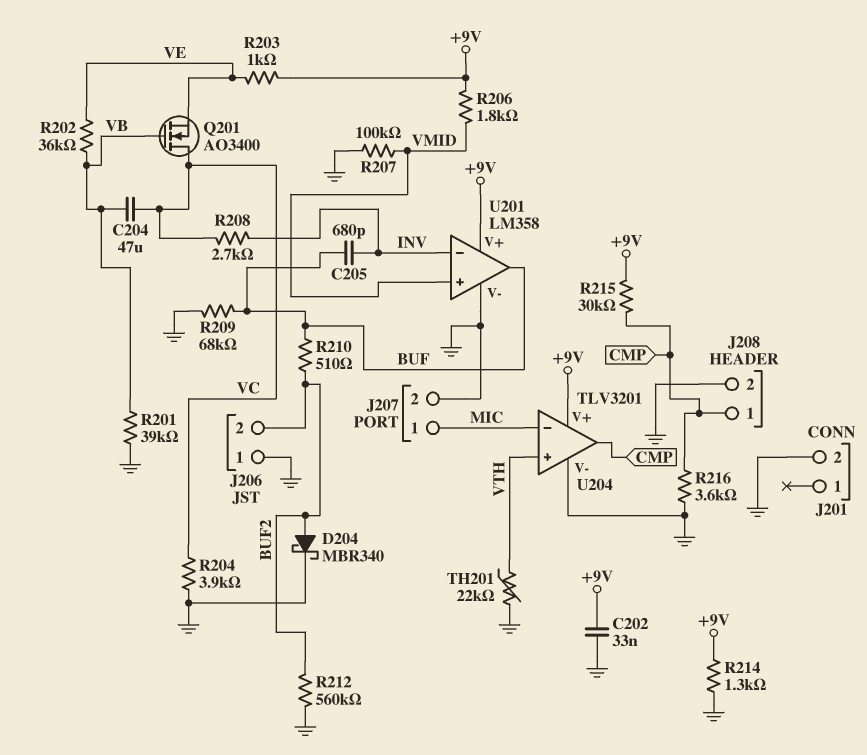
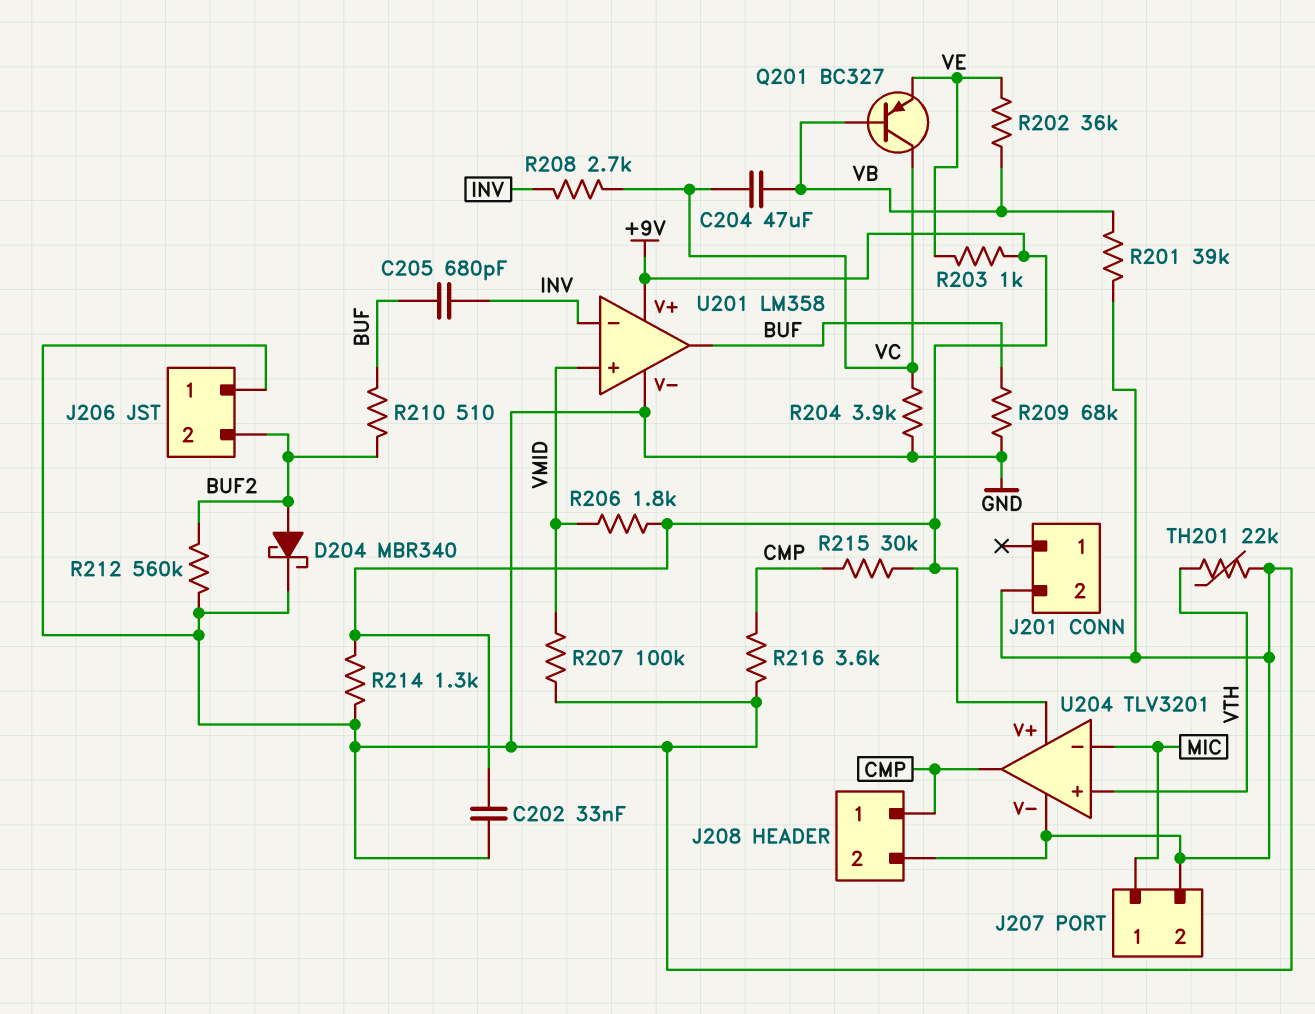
Q201: NMOS AO3400 (G VB, D VC, S VE) -> PNP BC327 (B VB, C VC, E VE)

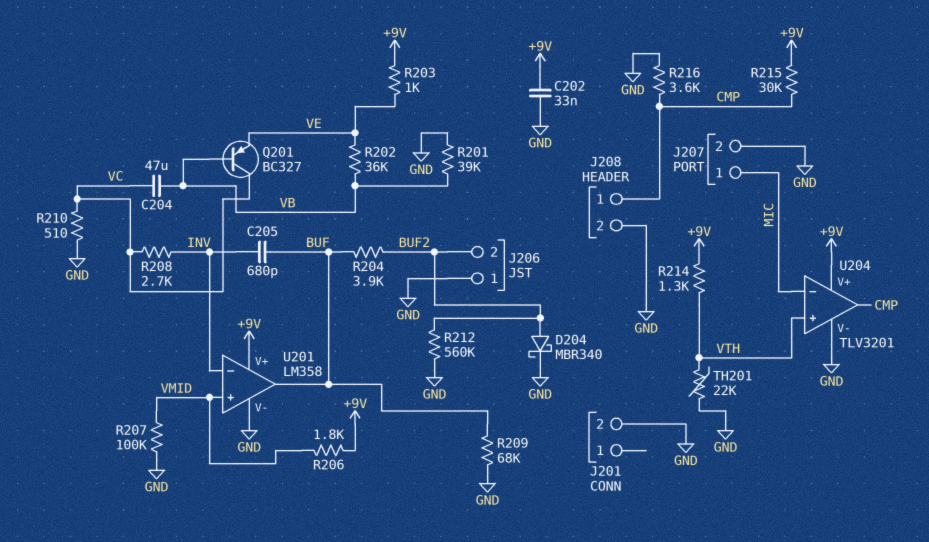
R204: 3.9k (GND, VC) -> 3.9k (BUF, BUF2)
R210: 510 (BUF, BUF2) -> 510 (GND, VC)
R214: 1.3k (+9V, GND) -> 1.3k (+9V, VTH)

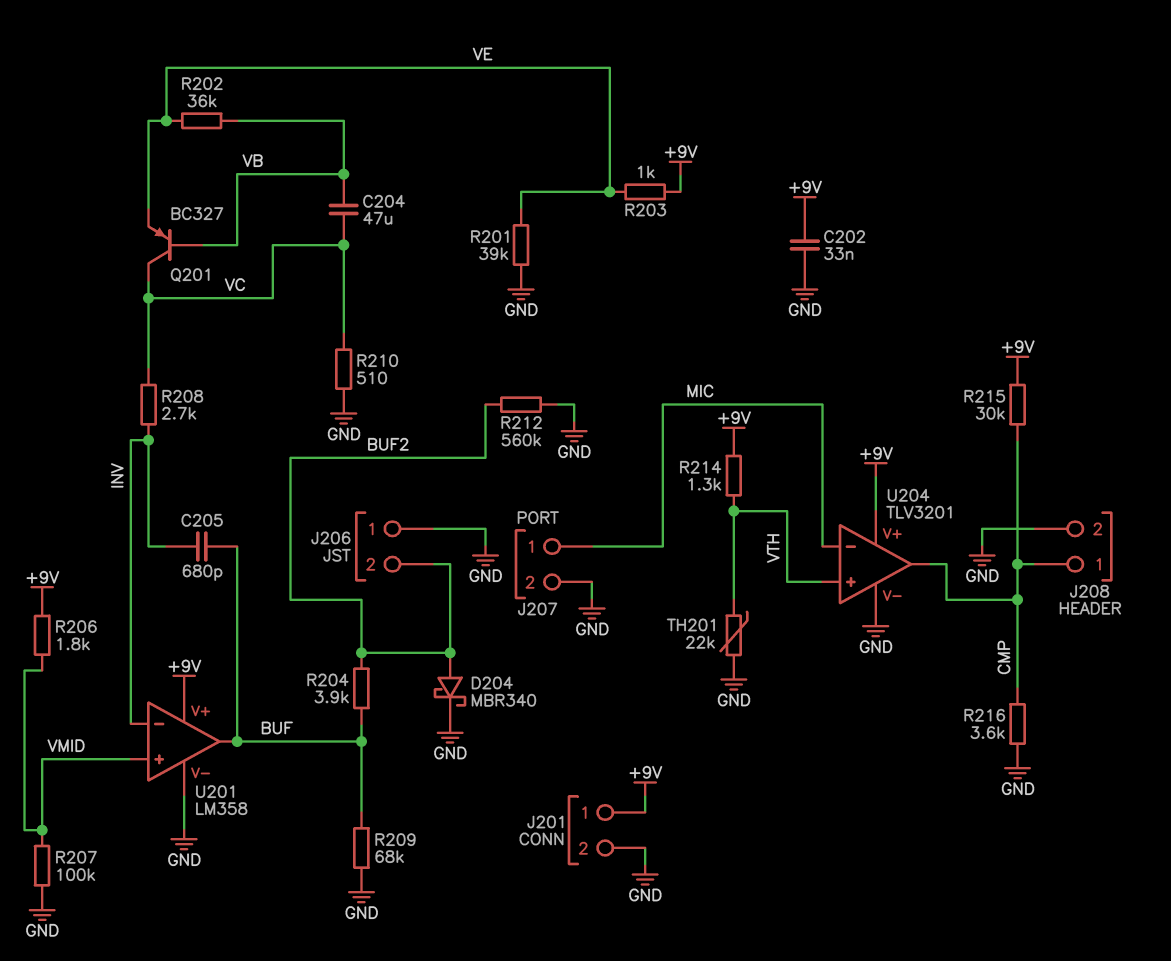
J201 pin 1: none -> +9V
R201: 39k (GND, VB) -> 39k (GND, VE)

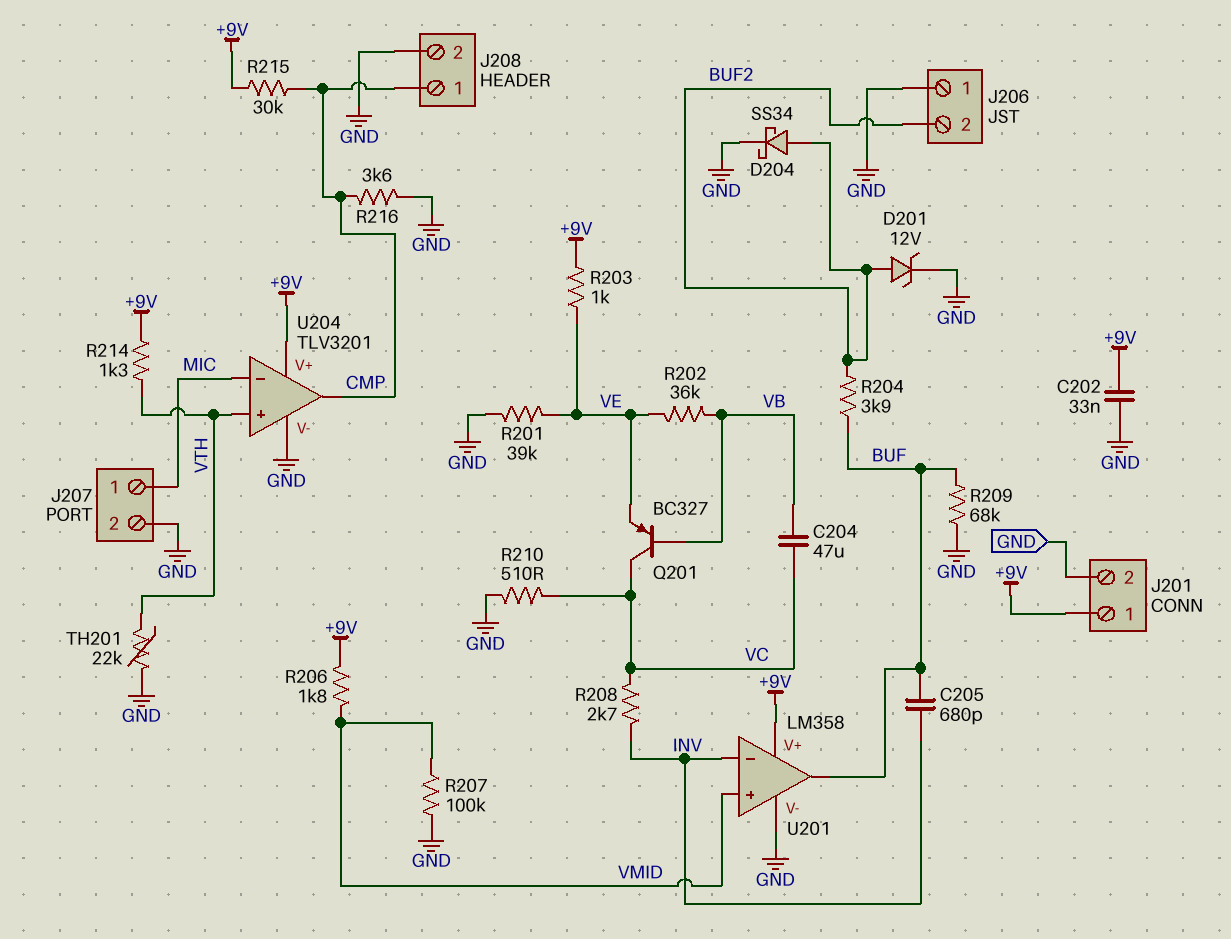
D201: none -> zener 12V (A BUF2, K GND)
D204: schottky MBR340 (A BUF2, K GND) -> schottky SS34 (A BUF2, K GND)
R212: 560k (BUF2, GND) -> none

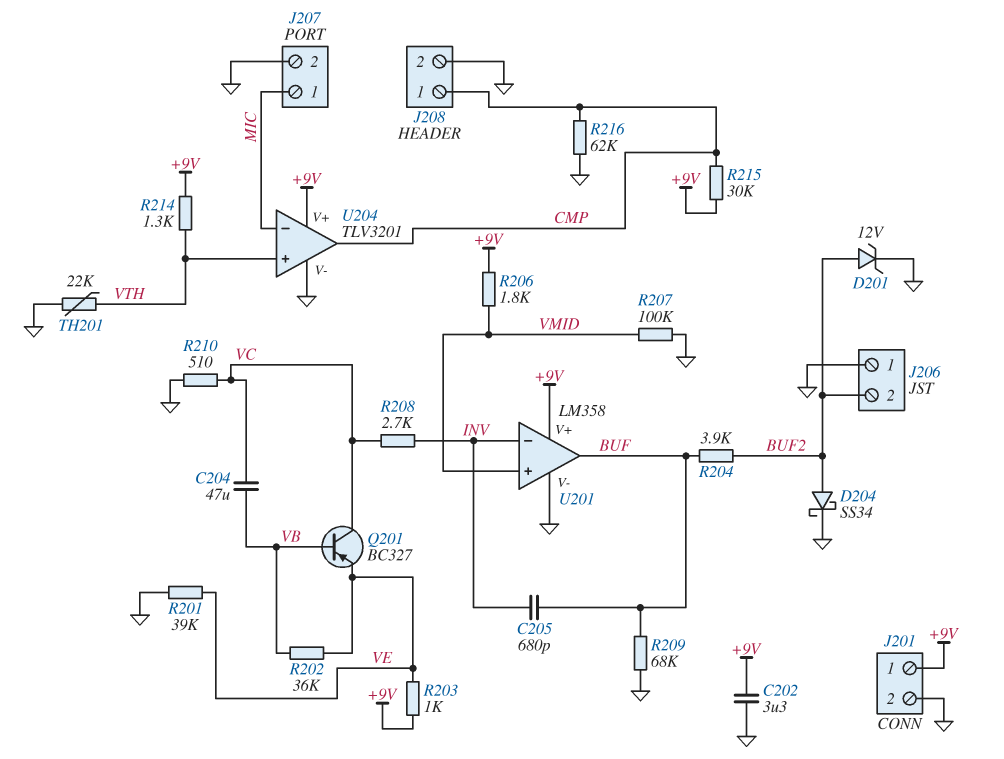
C202: 33nF (+9V, GND) -> 3.3uF (+9V, GND)
R216: 3.6k (CMP, GND) -> 62k (CMP, GND)

